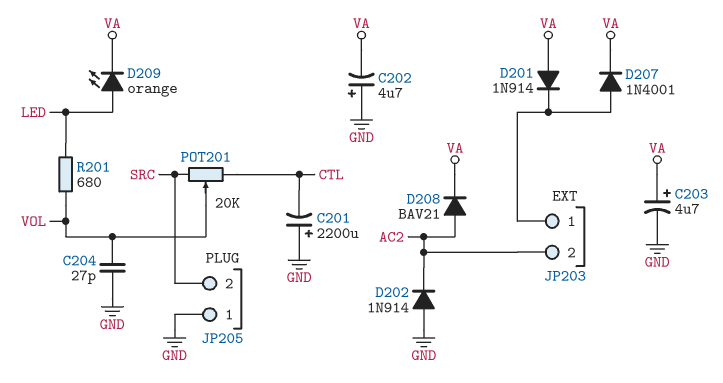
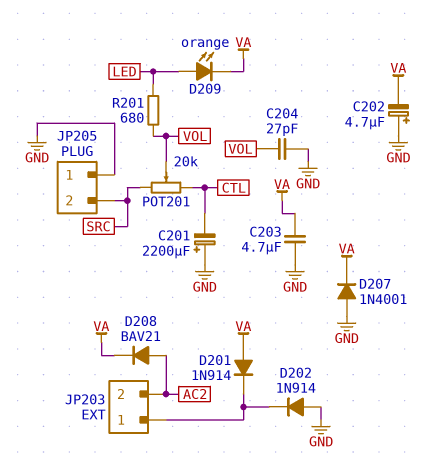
C203: 4.7uF (plus VA, minus GND) -> 4.7uF (GND, VA)
D202: diode 1N914 (A GND, K AC2) -> diode 1N914 (A GND, K JP203/1)
D207: diode 1N4001 (A JP203/1, K VA) -> diode 1N4001 (A GND, K VA)

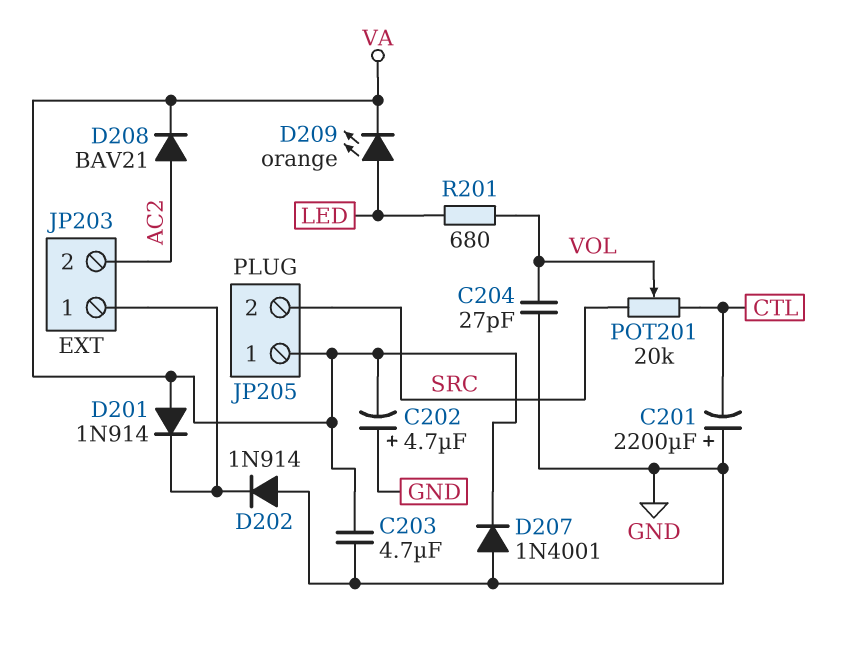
JP205 pin 1: GND -> VA

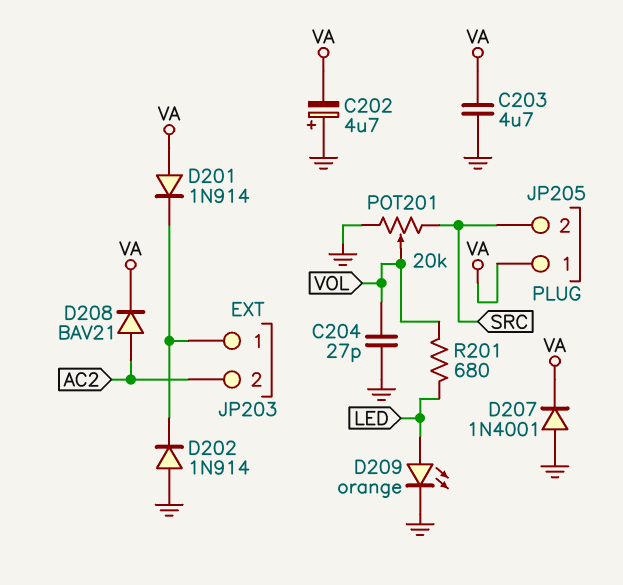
C201: 2200uF (plus GND, minus CTL) -> none
D209: LED orange (A LED, K VA) -> LED orange (A LED, K GND)
POT201: 20k (CTL, SRC, wiper VOL) -> 20k (GND, SRC, wiper VOL)

